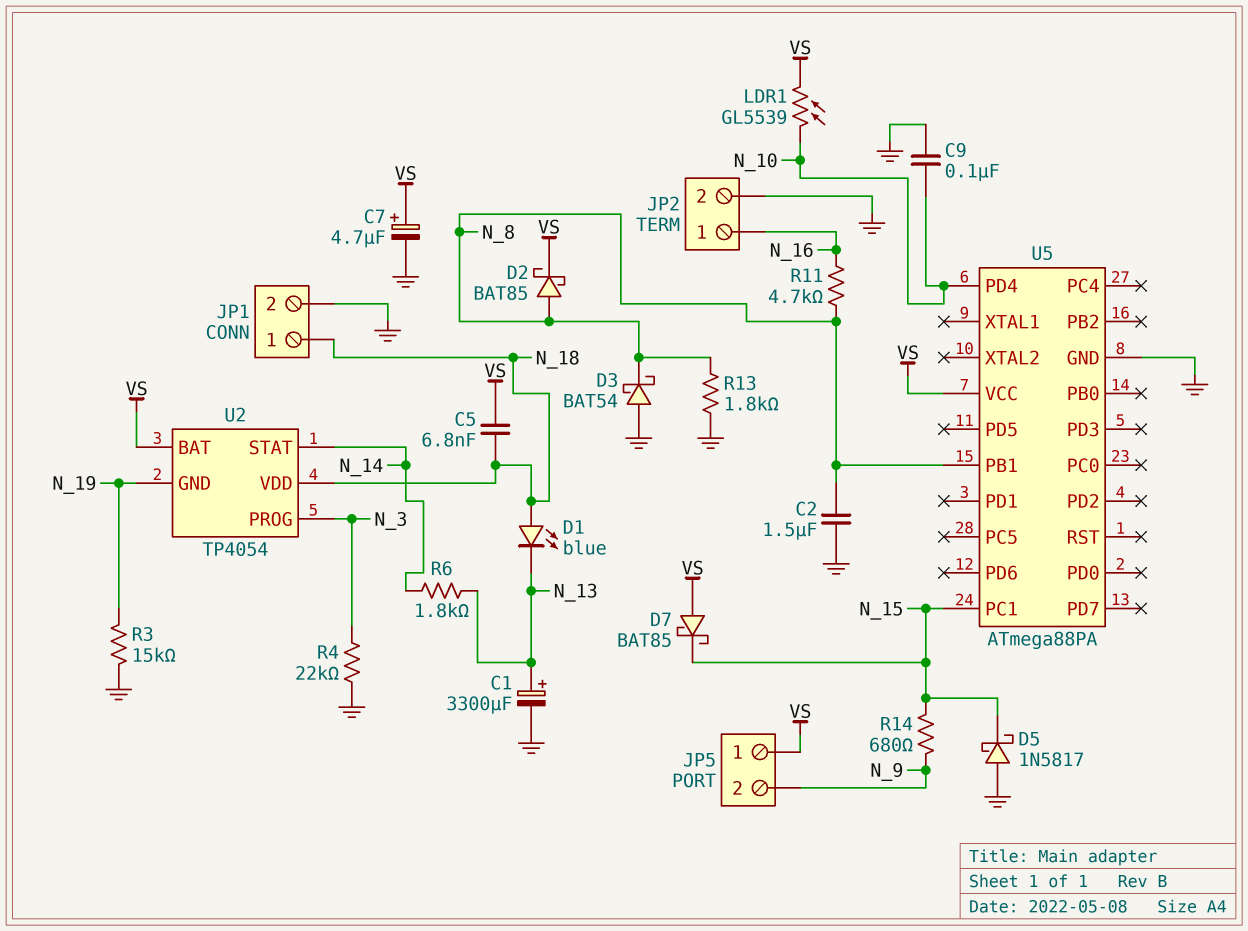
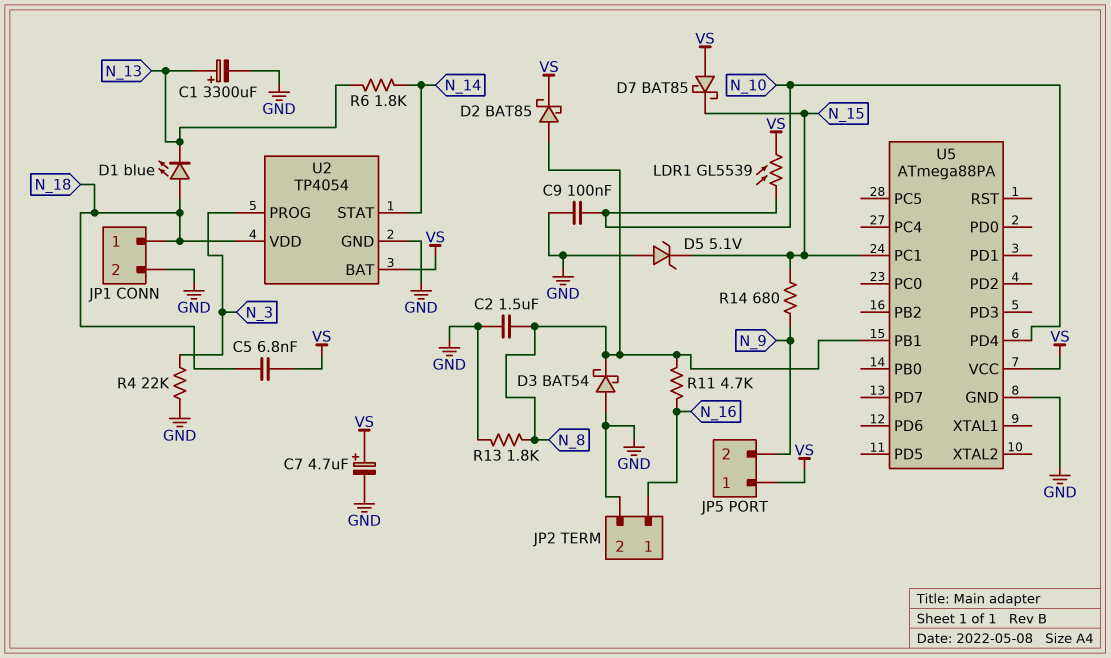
D5: schottky 1N5817 (A GND, K N_15) -> zener 5.1V (A GND, K N_15)
R3: 15k (GND, N_19) -> none
U2 pin GND: N_19 -> GND

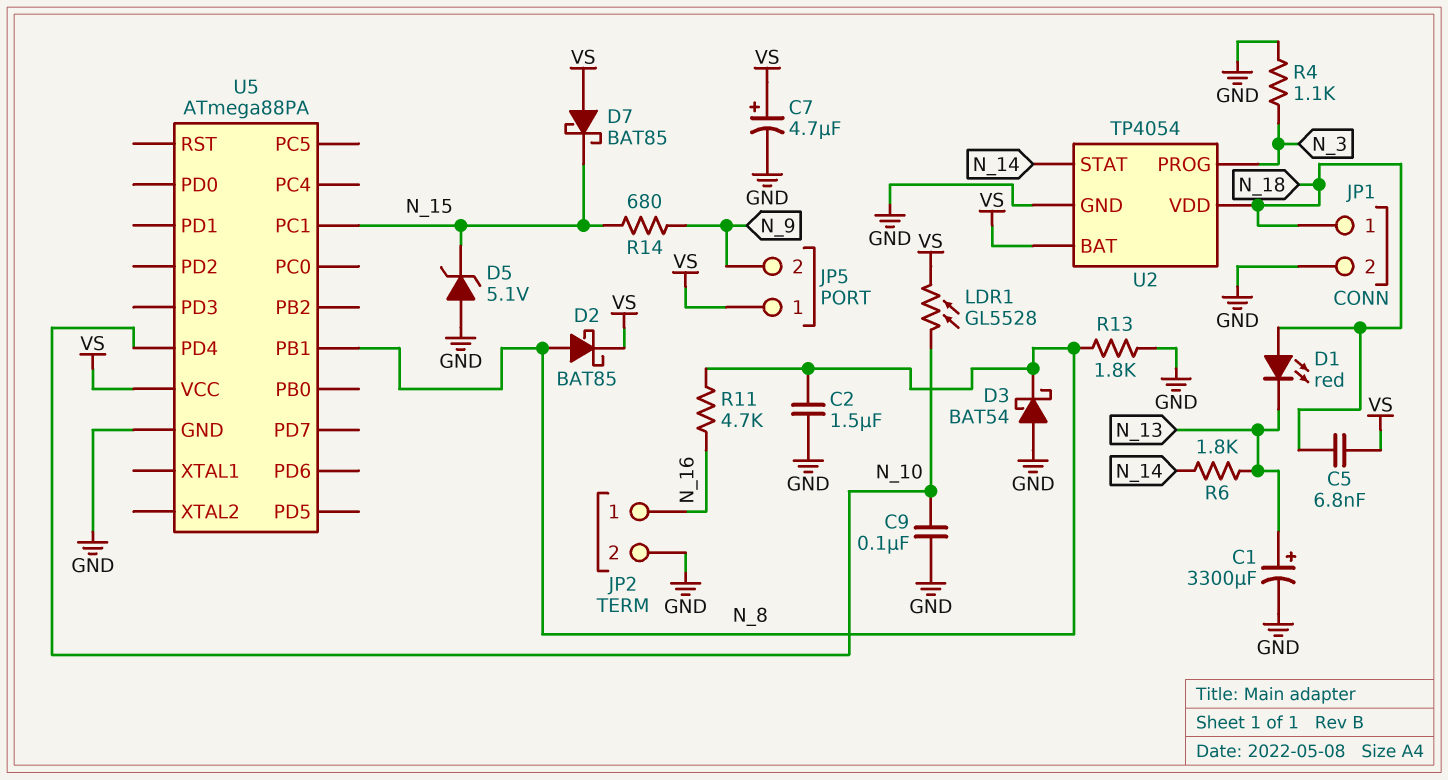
D1: LED blue (A N_18, K N_13) -> LED red (A N_18, K N_13)
LDR1: GL5539 (N_10, VS) -> GL5528 (N_10, VS)
R4: 22k (GND, N_3) -> 1.1k (GND, N_3)

